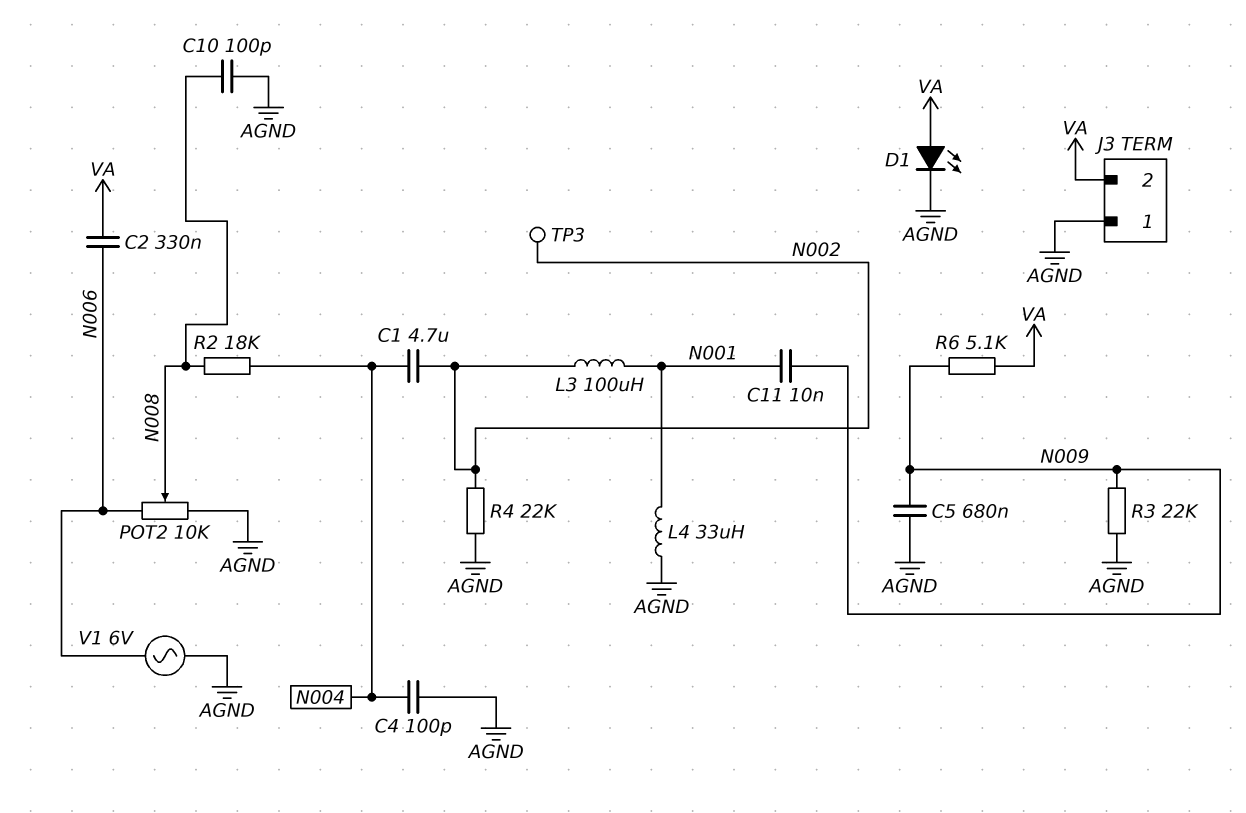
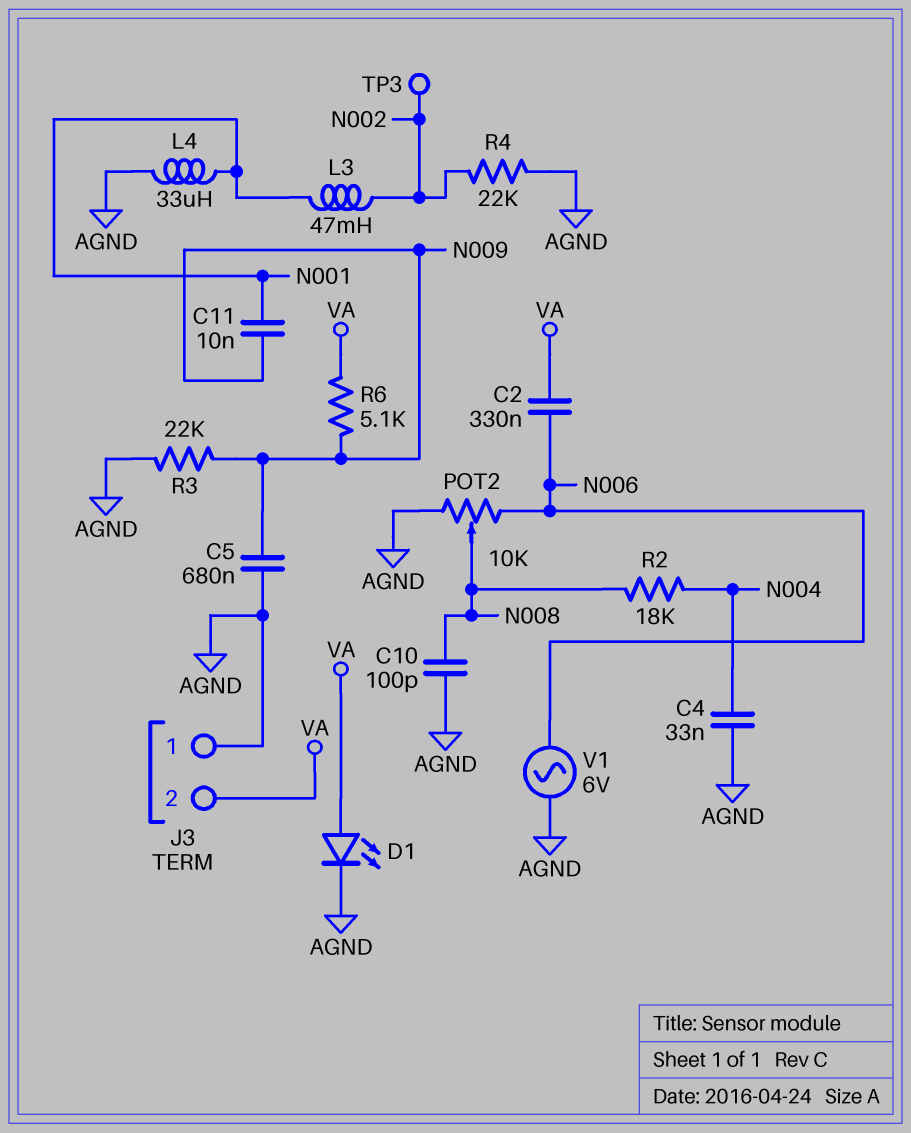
C1: 4.7uF (N002, N004) -> none
C4: 100pF (AGND, N004) -> 33nF (AGND, N004)
L3: 100uH (N001, N002) -> 47mH (N001, N002)

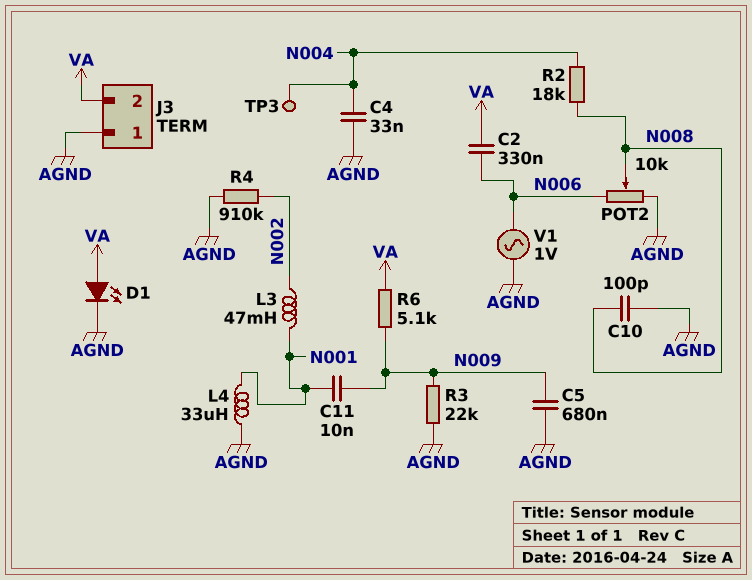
R4: 22k (AGND, N002) -> 910k (AGND, N002)
TP3: test point (N002) -> test point (N004)
V1: AC 6V (AGND, N006) -> AC 1V (AGND, N006)

